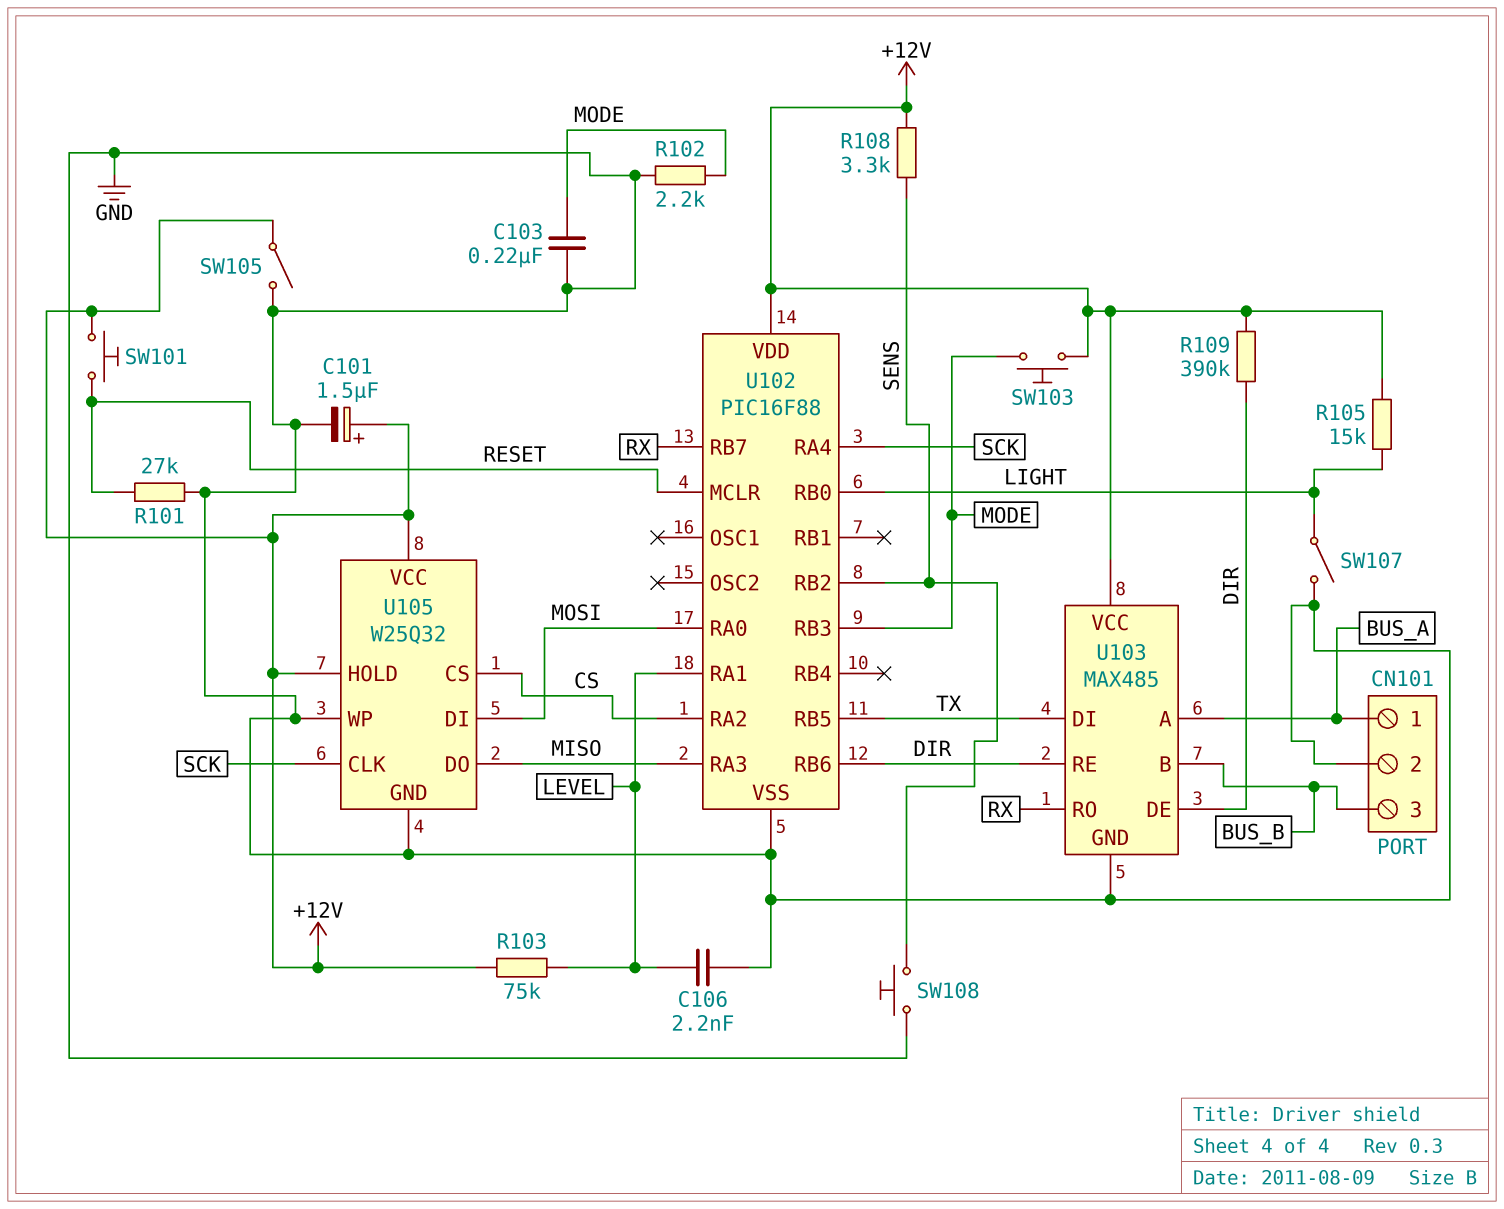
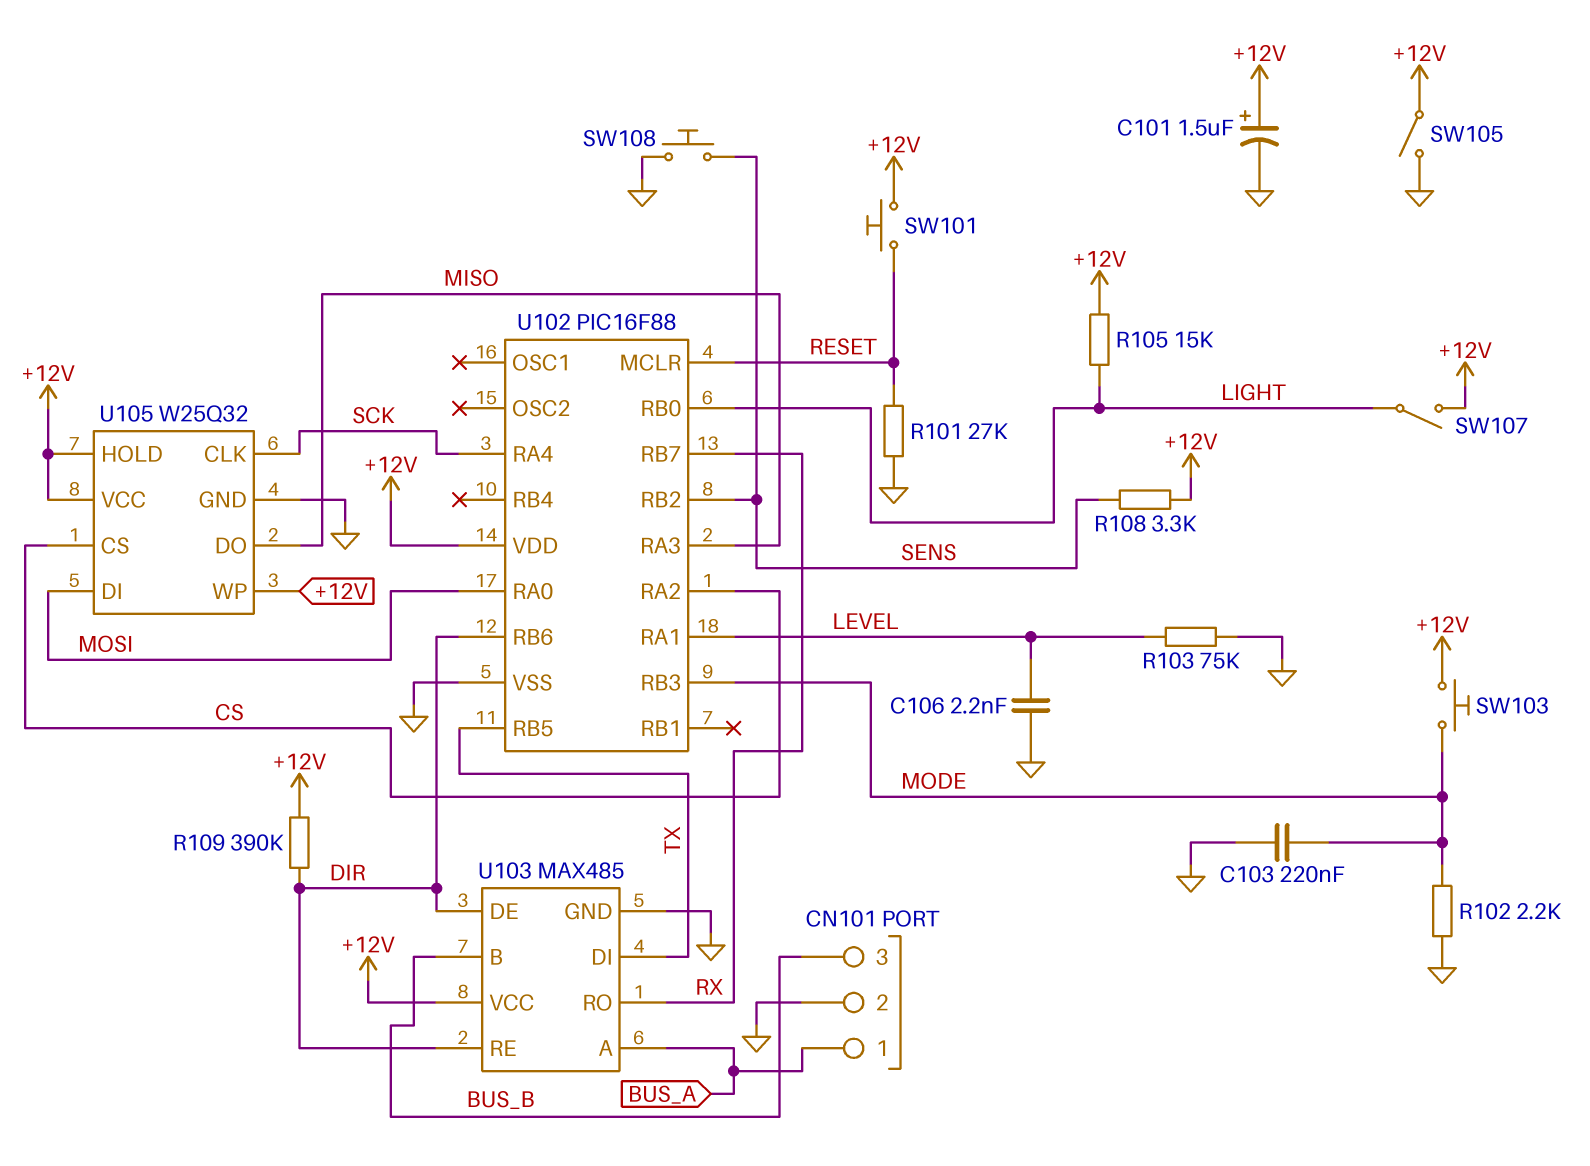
R103: 75k (+12V, LEVEL) -> 75k (GND, LEVEL)
SW107: switch (GND, LIGHT) -> switch (+12V, LIGHT)
U105 pin WP: GND -> +12V

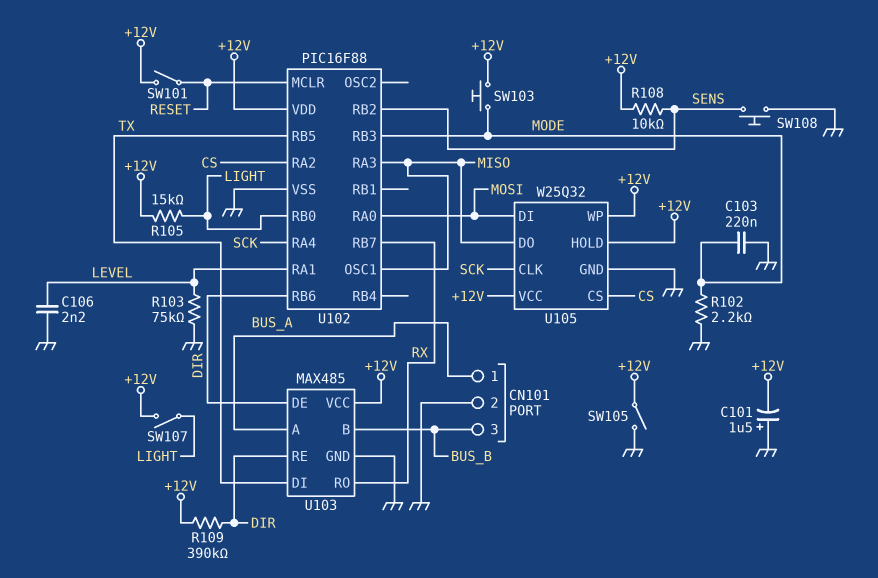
C101: 1.5uF (plus +12V, minus GND) -> 1.5uF (plus GND, minus +12V)
R101: 27k (GND, RESET) -> none
R108: 3.3k (+12V, SENS) -> 10k (+12V, SENS)
SW101: button (+12V, RESET) -> switch (+12V, RESET)
U102 pin OSC1: none -> MISO

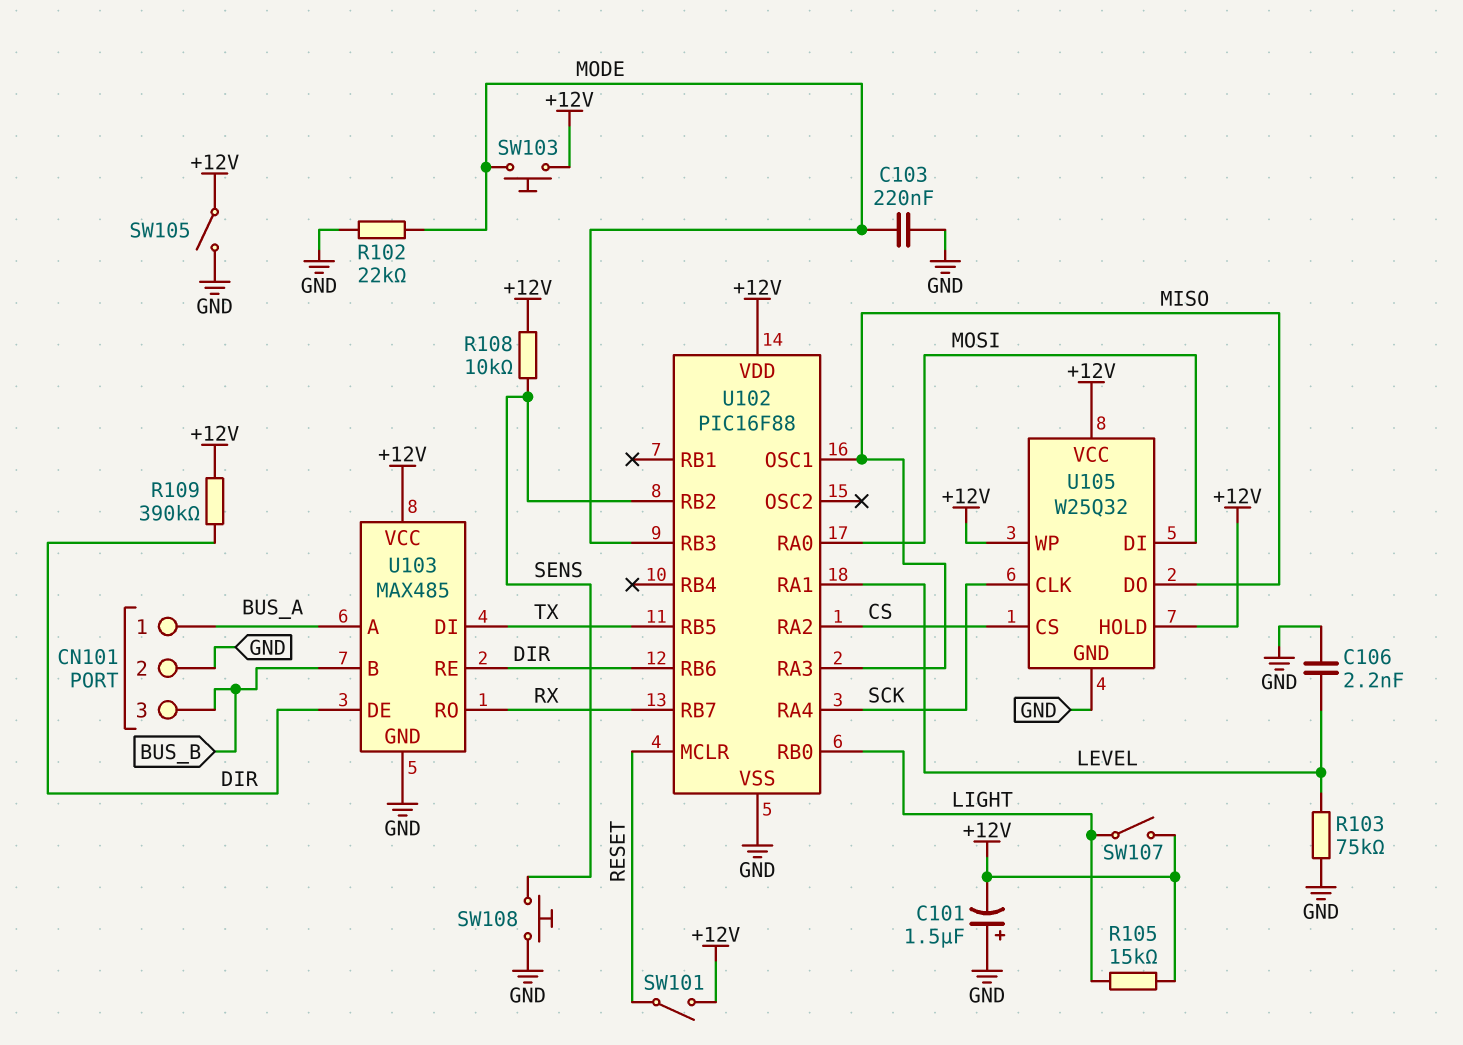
R102: 2.2k (GND, MODE) -> 22k (GND, MODE)

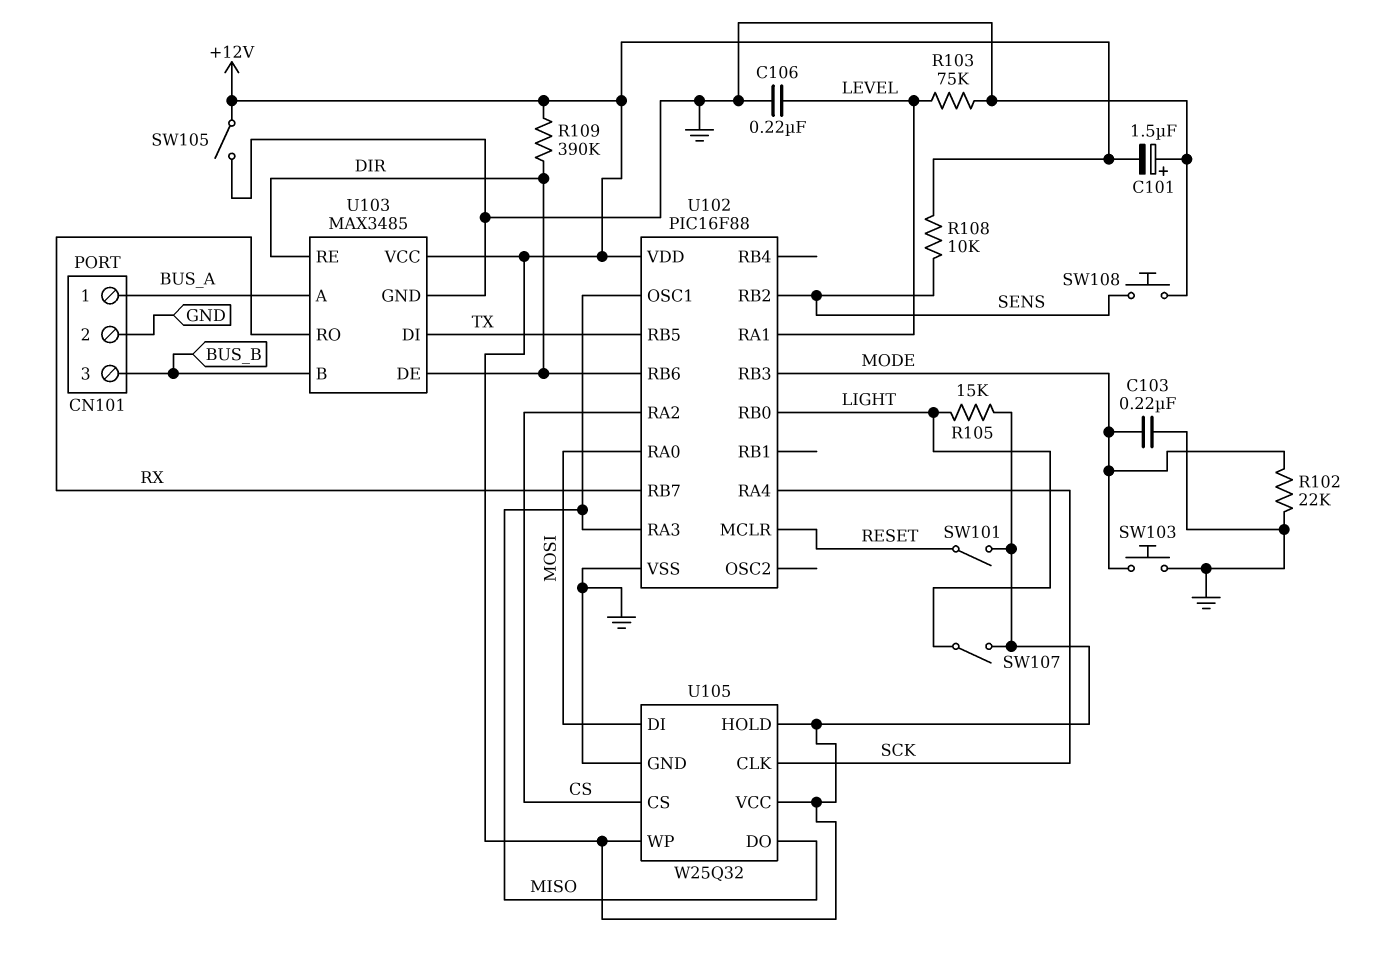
C106: 2.2nF (GND, LEVEL) -> 220nF (GND, LEVEL)
SW103: button (+12V, MODE) -> button (GND, MODE)
U103: MAX485 -> MAX3485

